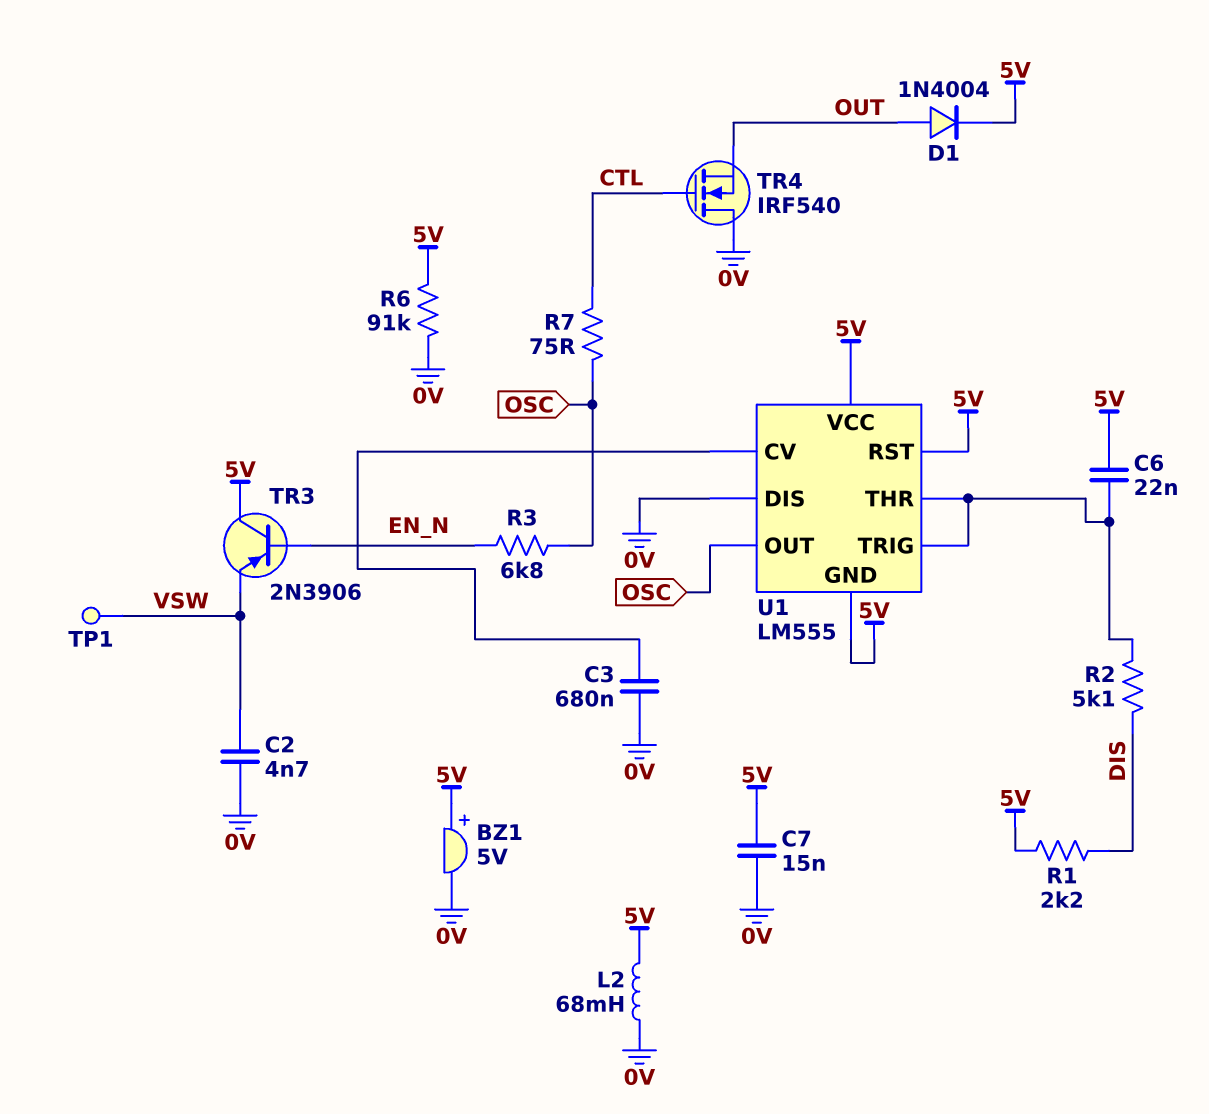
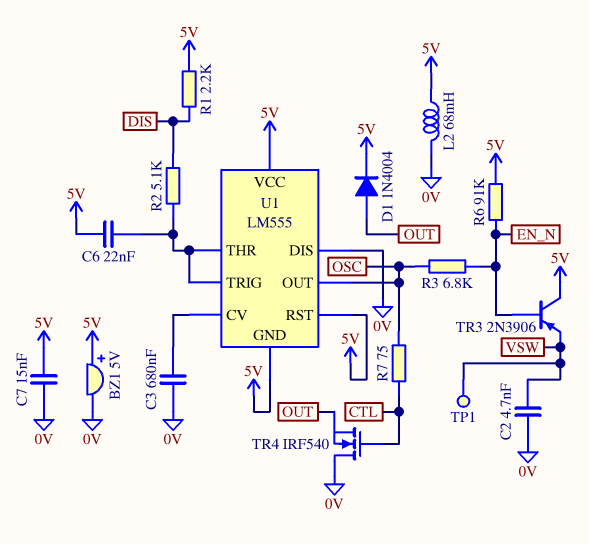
R6: 91k (0V, 5V) -> 91k (5V, EN_N)

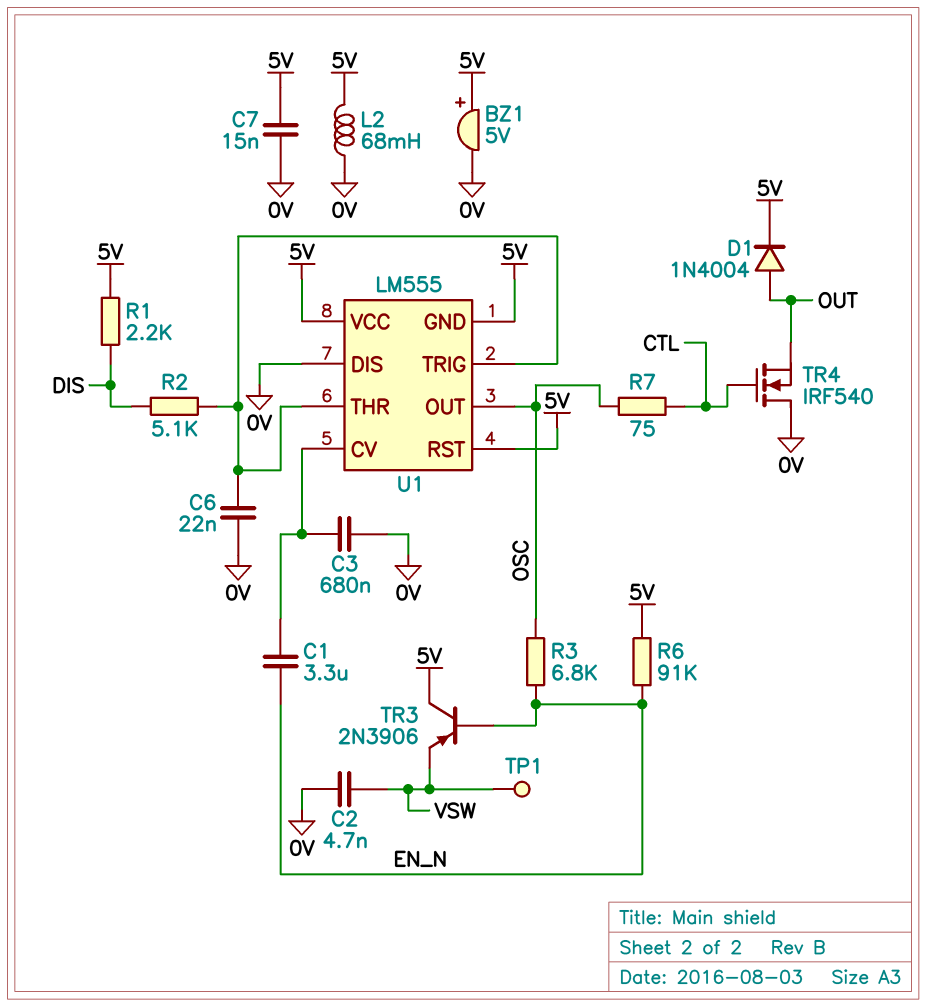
C1: none -> 3.3uF (EN_N, U1/CV)
C6: 22nF (5V, U1/THR) -> 22nF (0V, U1/THR)

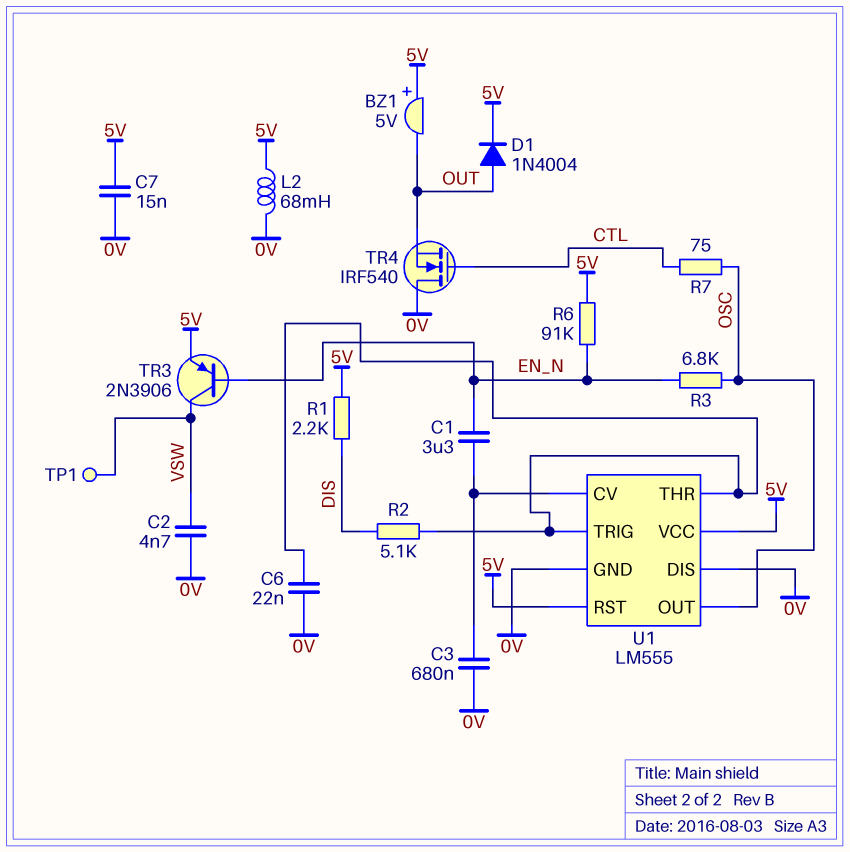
BZ1: buzzer 5V (plus 5V, minus 0V) -> buzzer 5V (plus 5V, minus OUT)
TR3: PNP 2N3906 (B EN_N, C 5V, E VSW) -> PNP 2N3906 (B EN_N, C VSW, E 5V)
U1 pin GND: 5V -> 0V

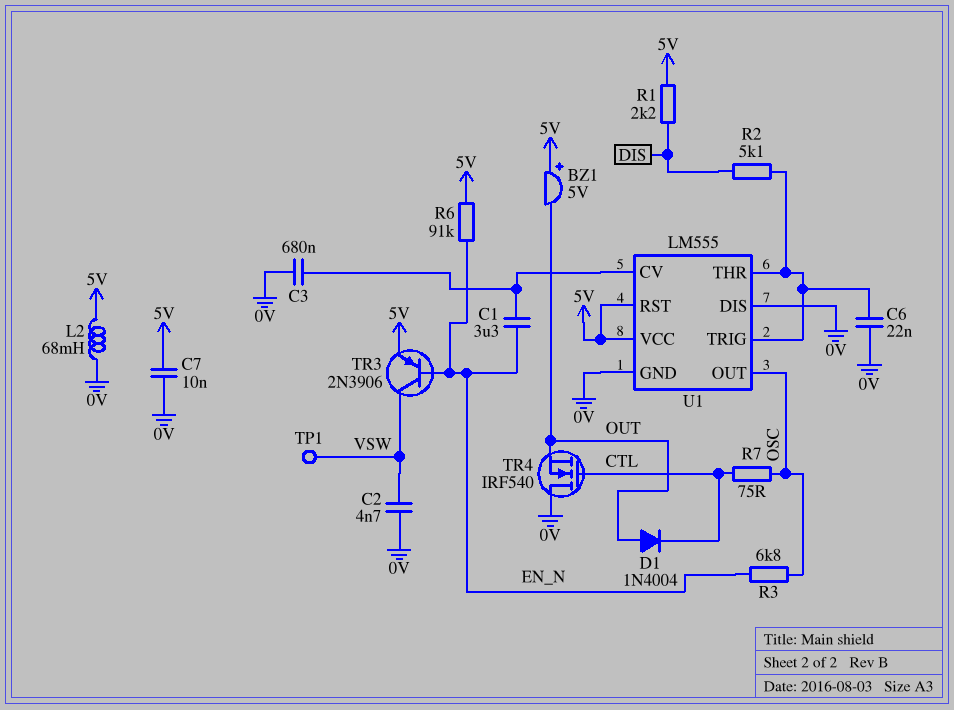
C7: 15nF (0V, 5V) -> 10nF (0V, 5V)
D1: diode 1N4004 (A OUT, K 5V) -> diode 1N4004 (A OUT, K CTL)

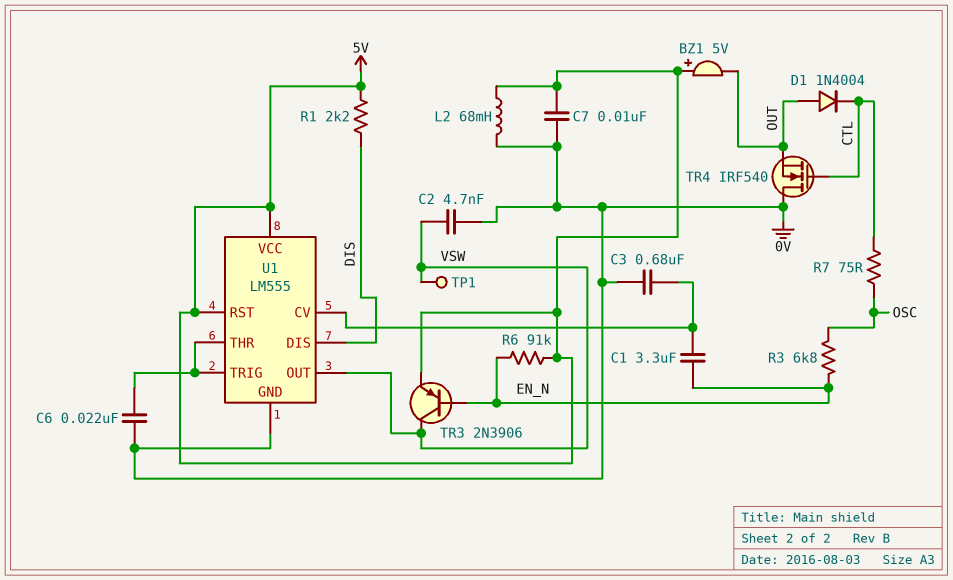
R2: 5.1k (DIS, U1/THR) -> none
U1 pin DIS: 0V -> DIS
U1 pin OUT: OSC -> VSW

